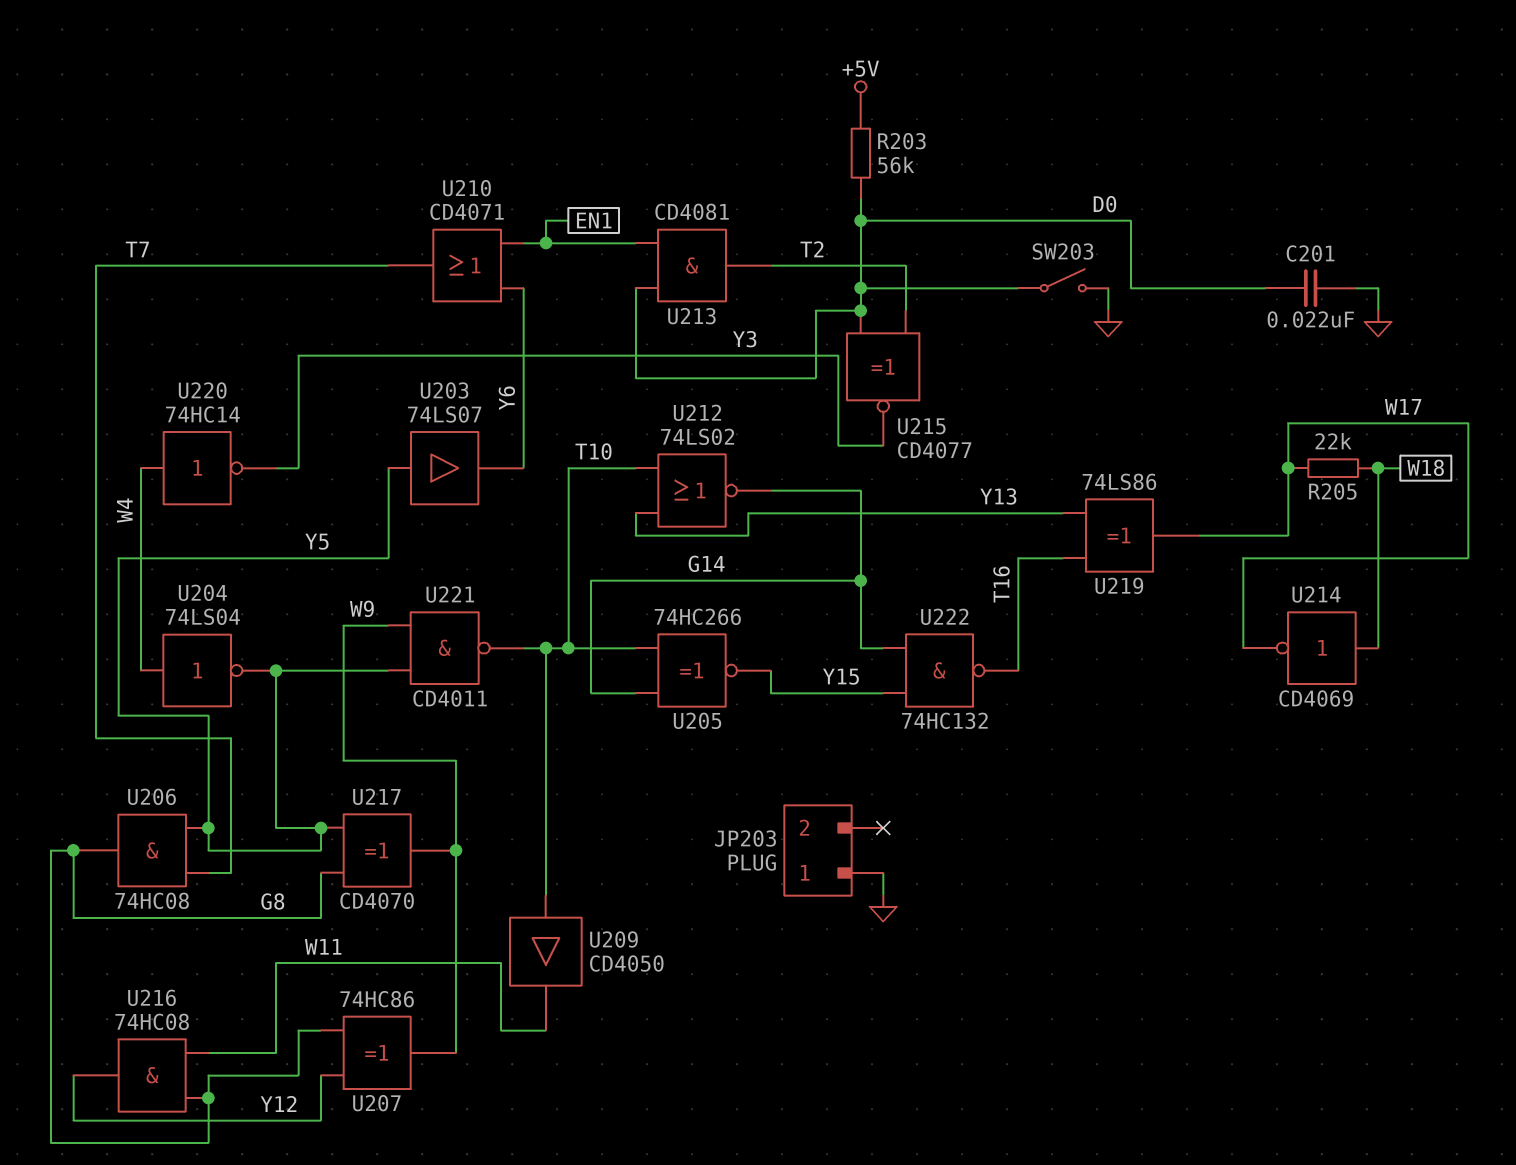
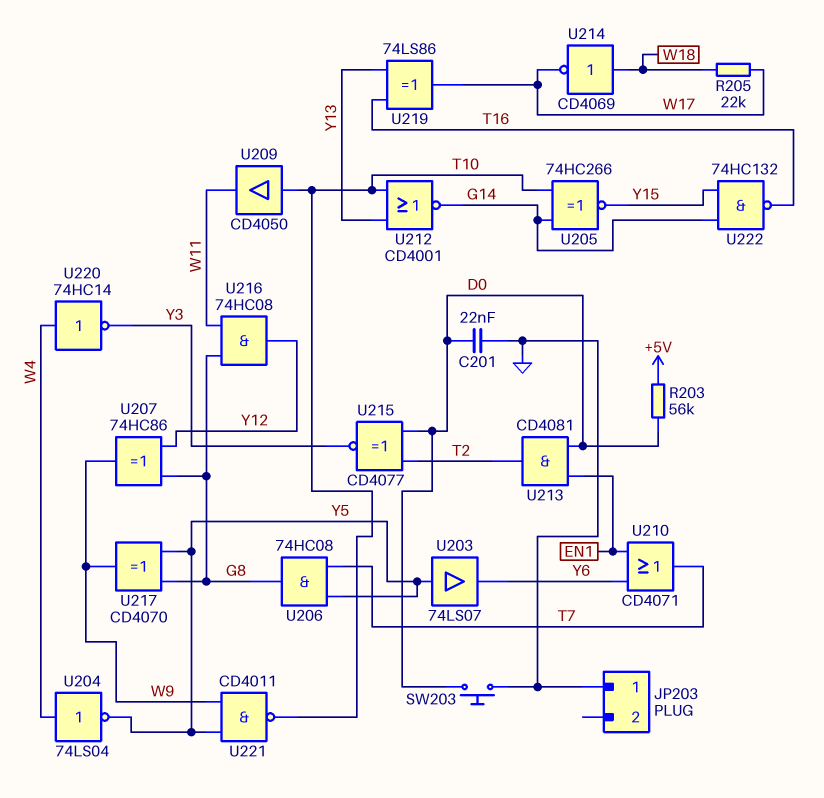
SW203: switch (D0, GND) -> button (D0, GND)
U212: NOR 74LS02 (in T10, in Y13, out G14) -> NOR CD4001 (in T10, in Y13, out G14)

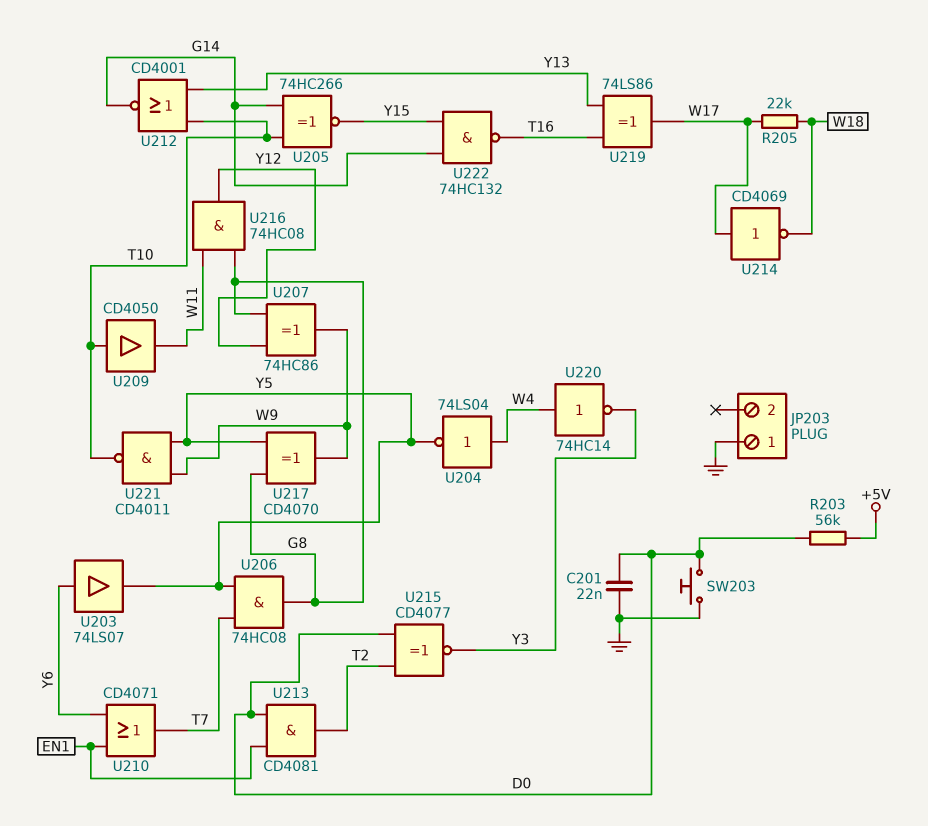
U203: buffer 74LS07 (in Y5, out Y6) -> buffer 74LS07 (in Y6, out Y5)
U214: NOT CD4069 (in W18, out W17) -> NOT CD4069 (in W17, out W18)

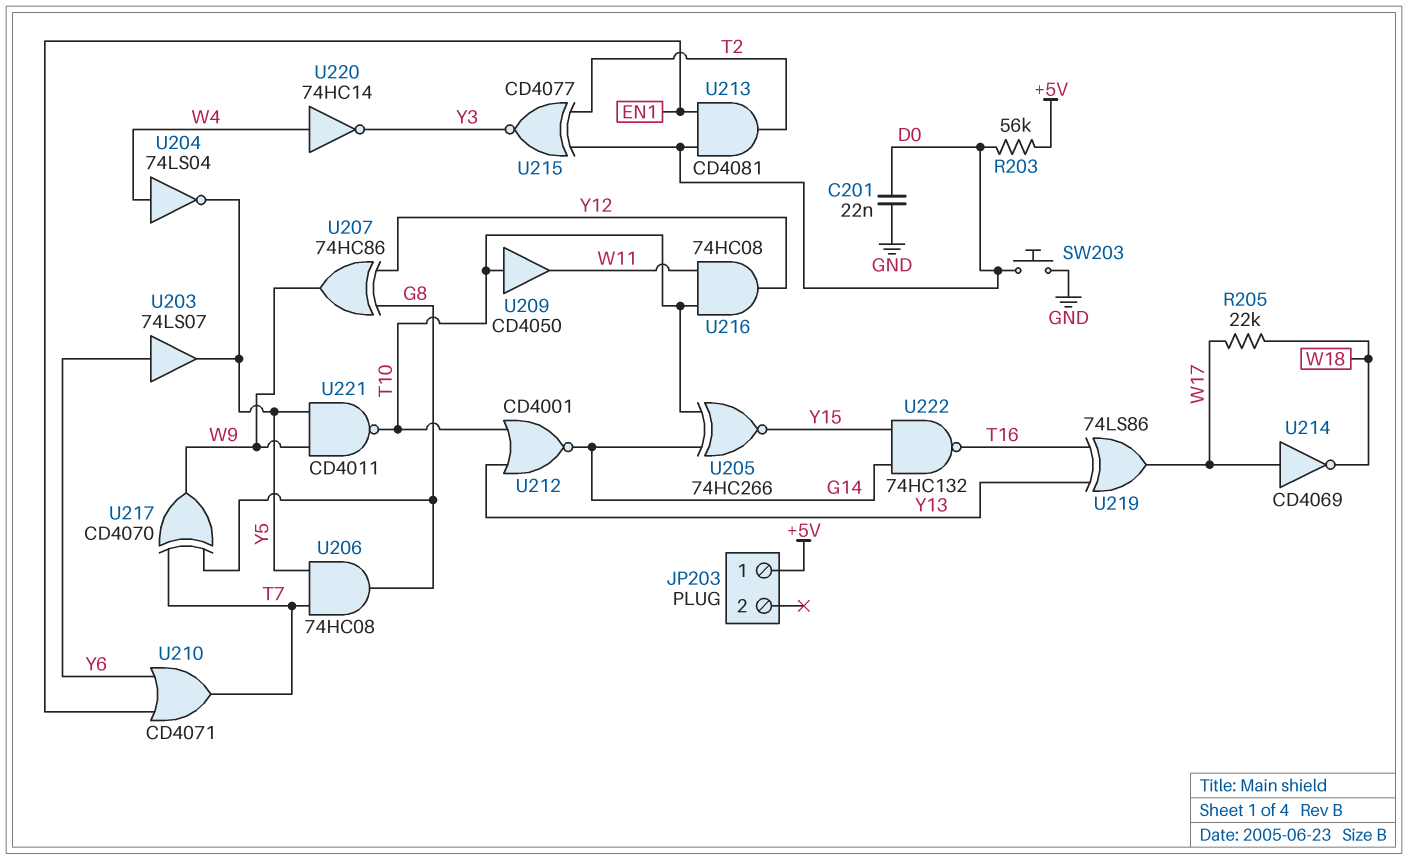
JP203 pin 1: GND -> +5V
U216: AND 74HC08 (in G8, in W11, out Y12) -> AND 74HC08 (in T10, in W11, out Y12)
U217: XOR CD4070 (in G8, in Y5, out W9) -> XOR CD4070 (in G8, in T7, out W9)

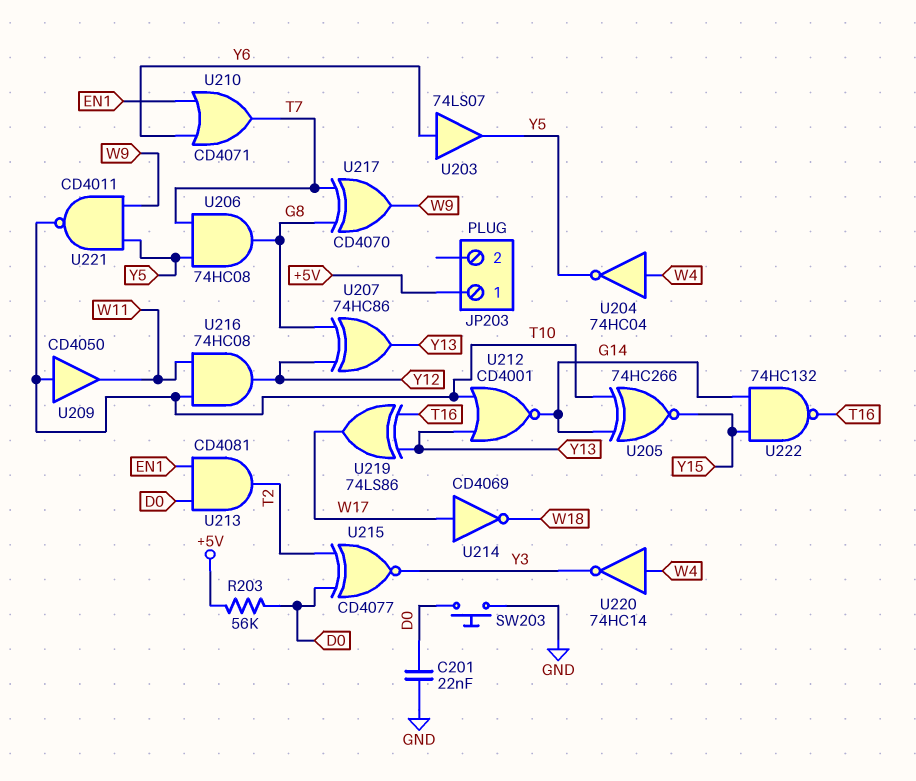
R205: 22k (W17, W18) -> none
U204: NOT 74LS04 (in W4, out Y5) -> NOT 74HC04 (in W4, out Y5)
U207: XOR 74HC86 (in G8, in Y12, out W9) -> XOR 74HC86 (in G8, in Y12, out Y13)

